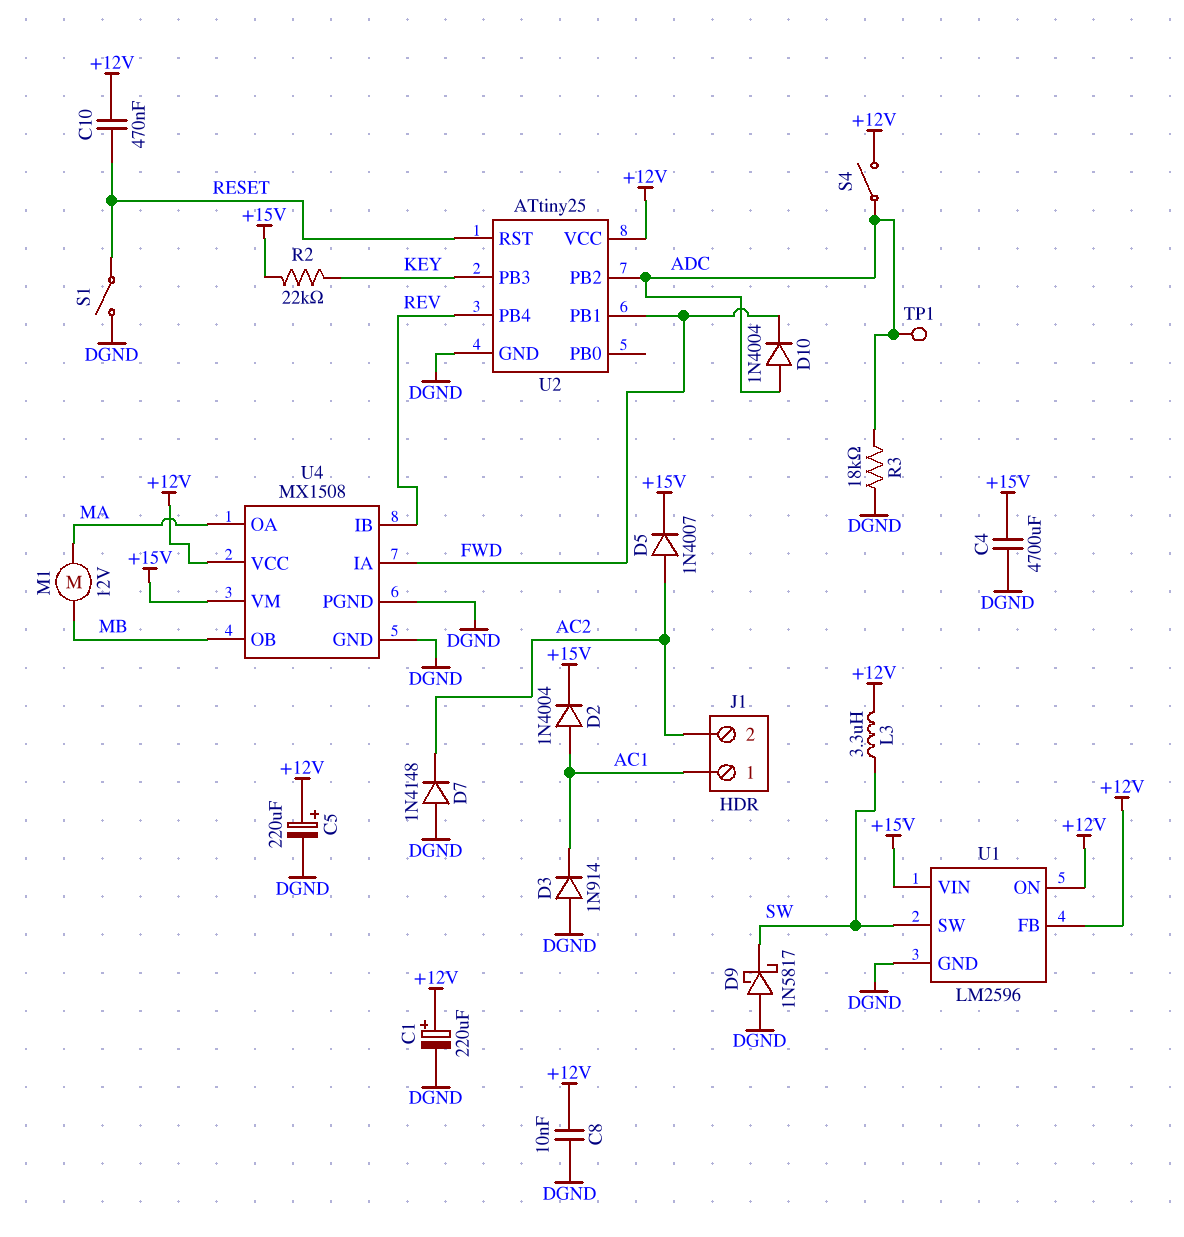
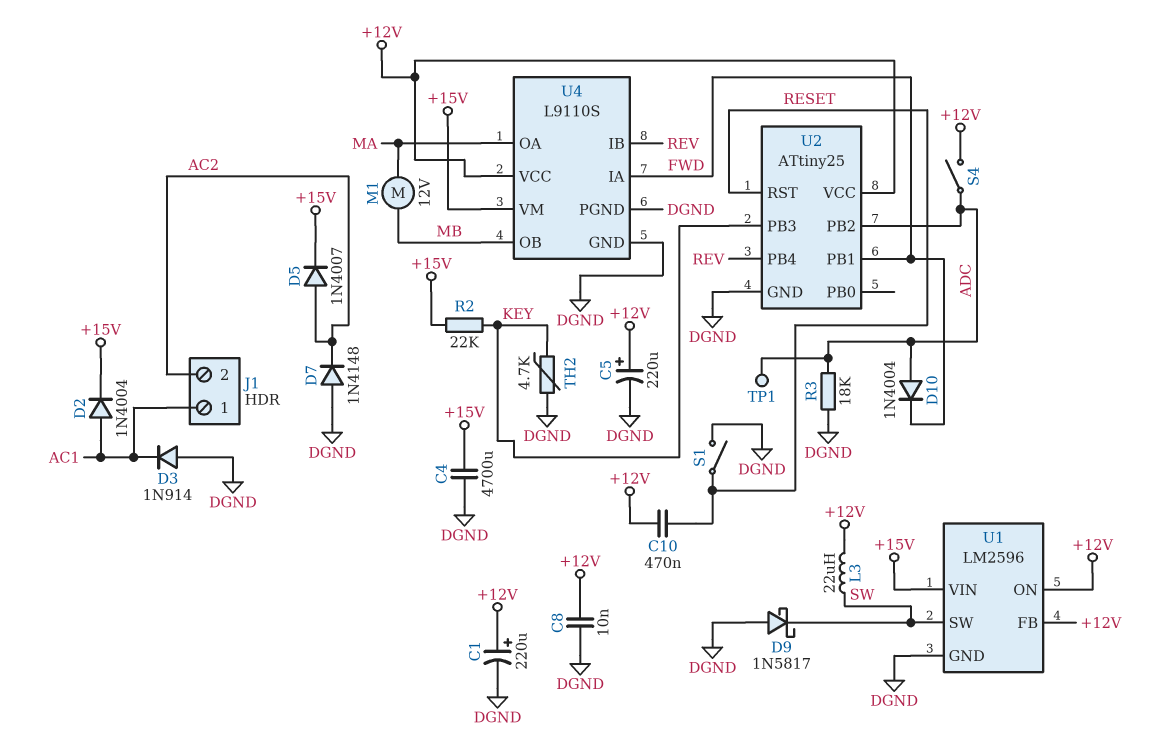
L3: 3.3uH (+12V, SW) -> 22uH (+12V, SW)
TH2: none -> 4.7k (DGND, KEY)
U4: MX1508 -> L9110S

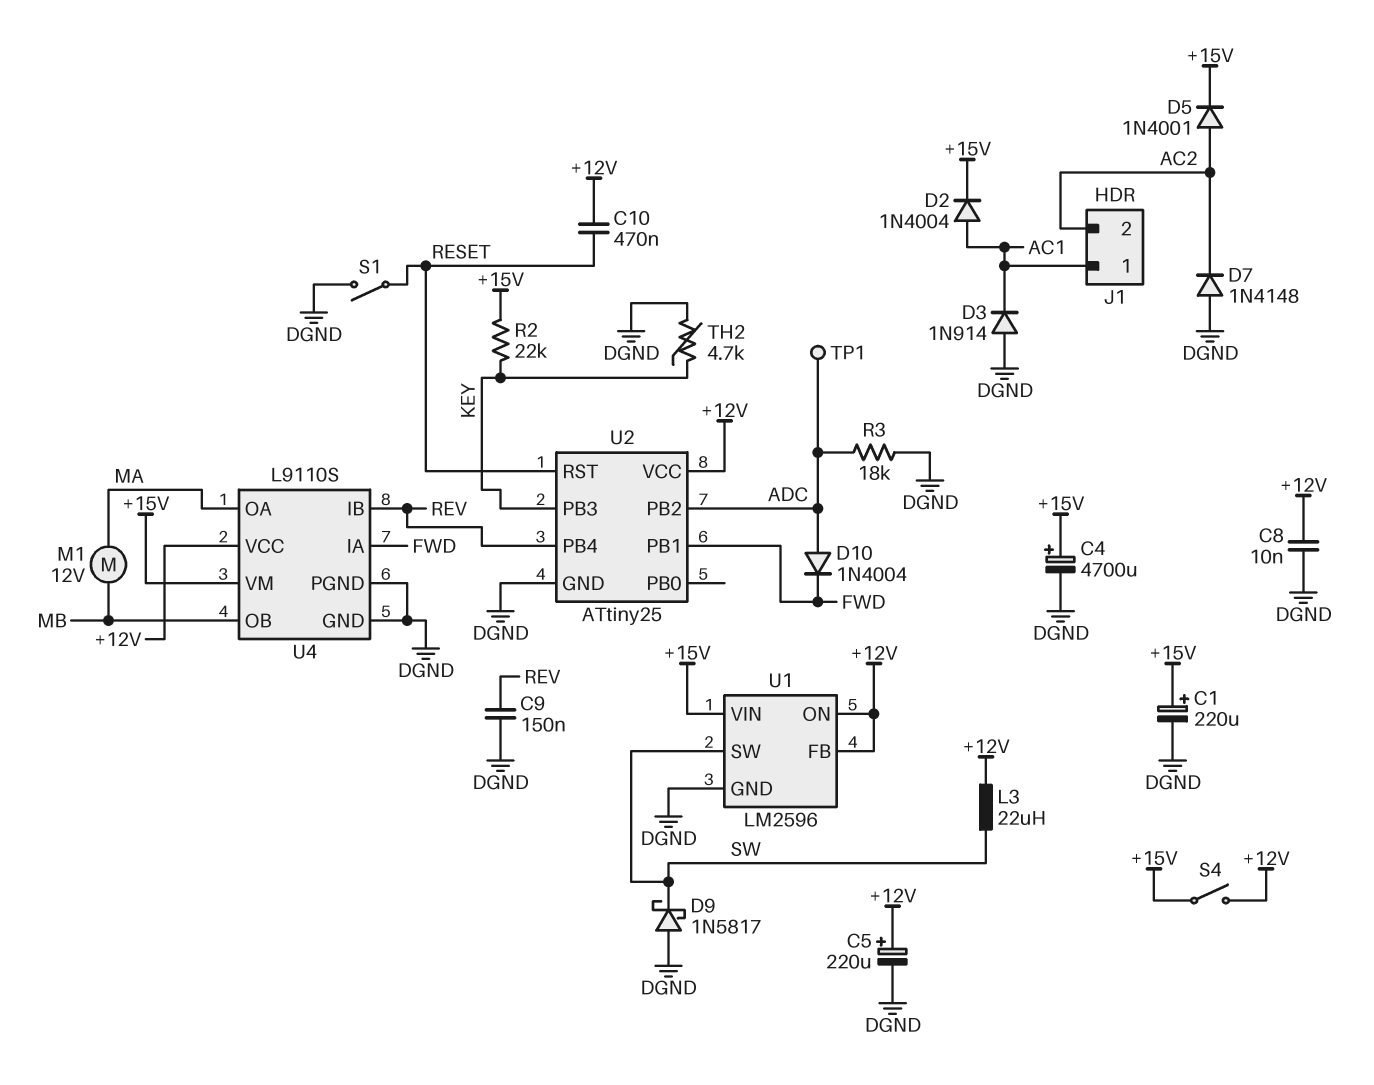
C1: 220uF (plus +12V, minus DGND) -> 220uF (plus +15V, minus DGND)
C4: 4700uF (+15V, DGND) -> 4700uF (plus +15V, minus DGND)
C9: none -> 150nF (DGND, REV)
D5: diode 1N4007 (A AC2, K +15V) -> diode 1N4001 (A AC2, K +15V)
S4: switch (+12V, ADC) -> switch (+12V, +15V)

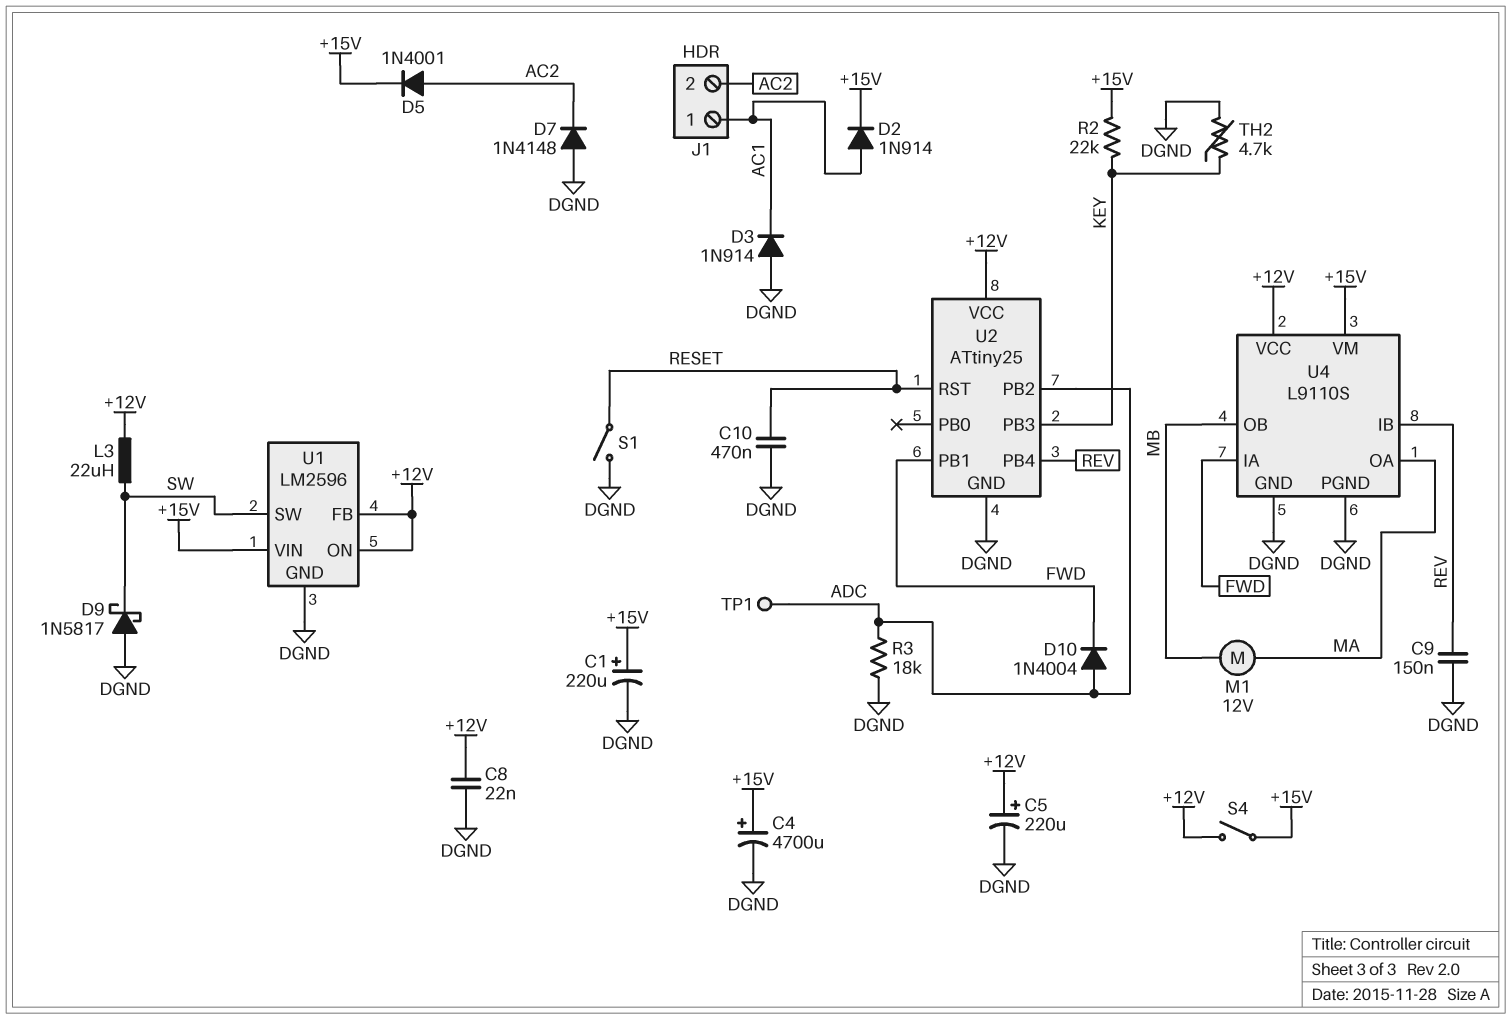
C8: 10nF (+12V, DGND) -> 22nF (+12V, DGND)
C10: 470nF (+12V, RESET) -> 470nF (DGND, RESET)
D2: diode 1N4004 (A AC1, K +15V) -> diode 1N914 (A AC1, K +15V)

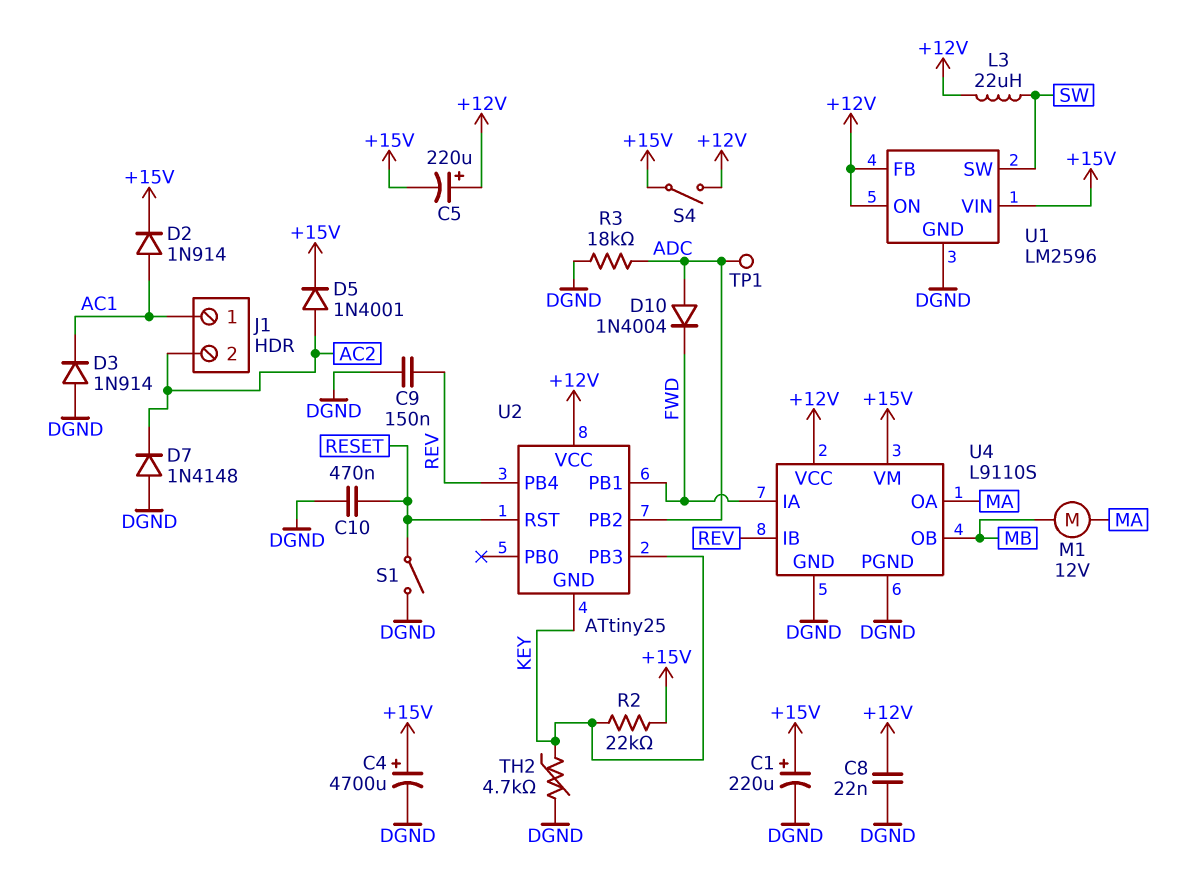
C5: 220uF (plus +12V, minus DGND) -> 220uF (plus +12V, minus +15V)
D9: schottky 1N5817 (A DGND, K SW) -> none
U2 pin GND: DGND -> KEY

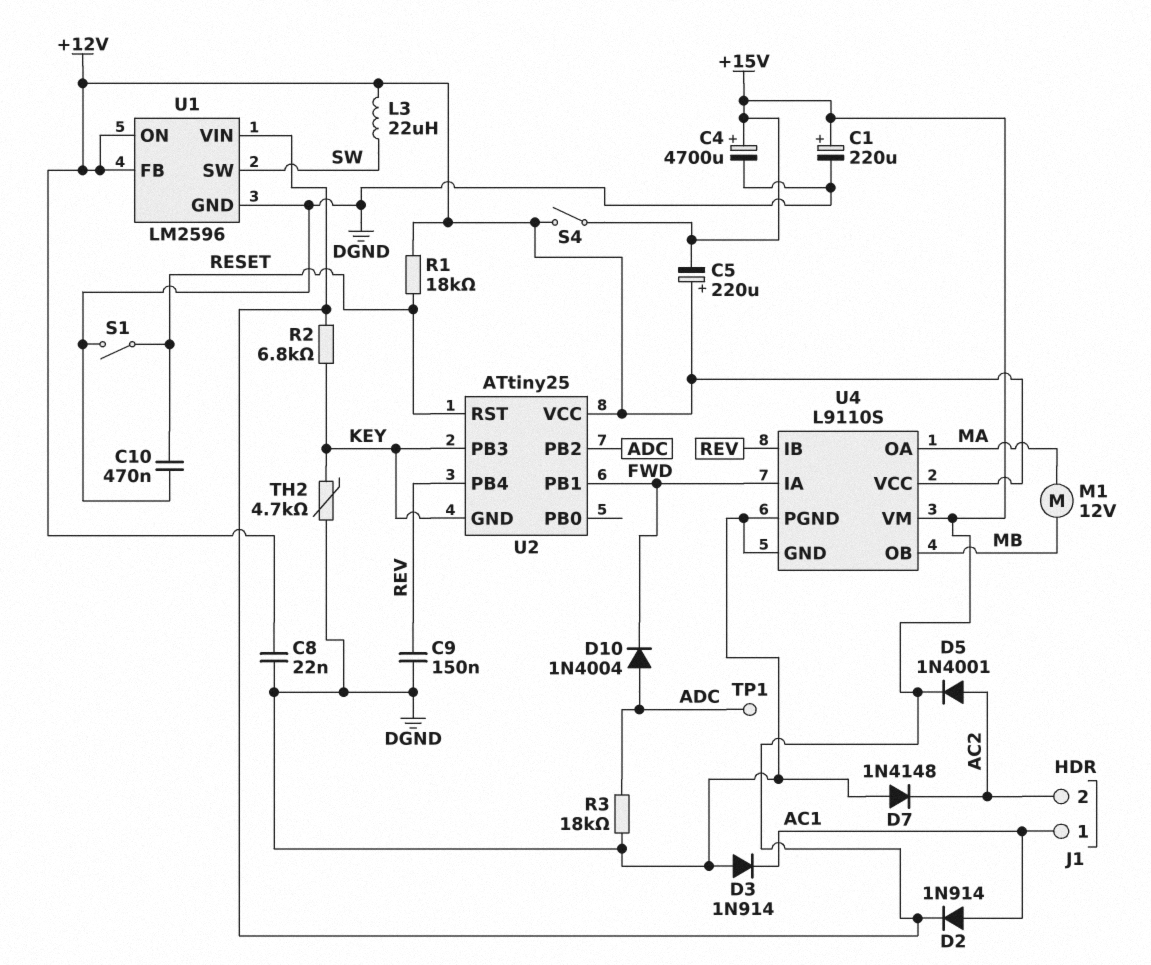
R1: none -> 18k (+12V, RESET)
R2: 22k (+15V, KEY) -> 6.8k (+15V, KEY)

